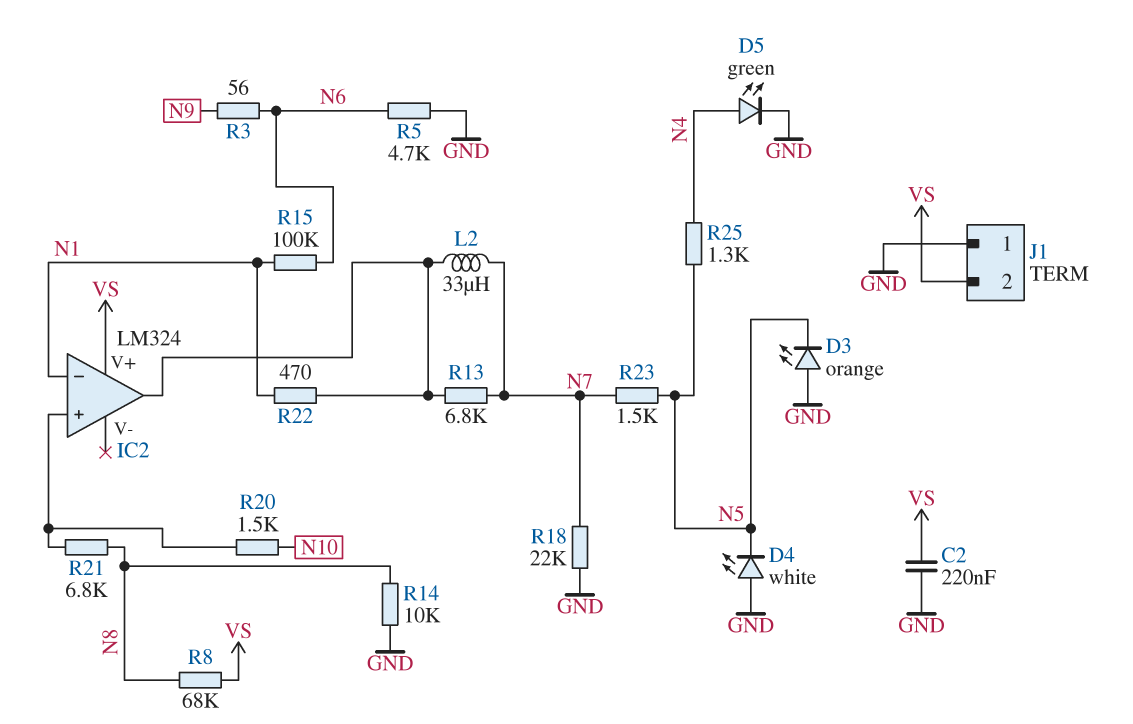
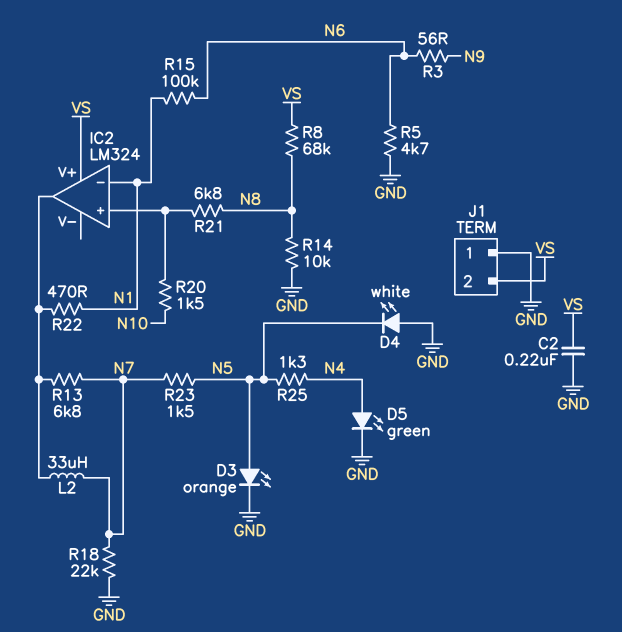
D3: LED orange (A GND, K N5) -> LED orange (A N5, K GND)

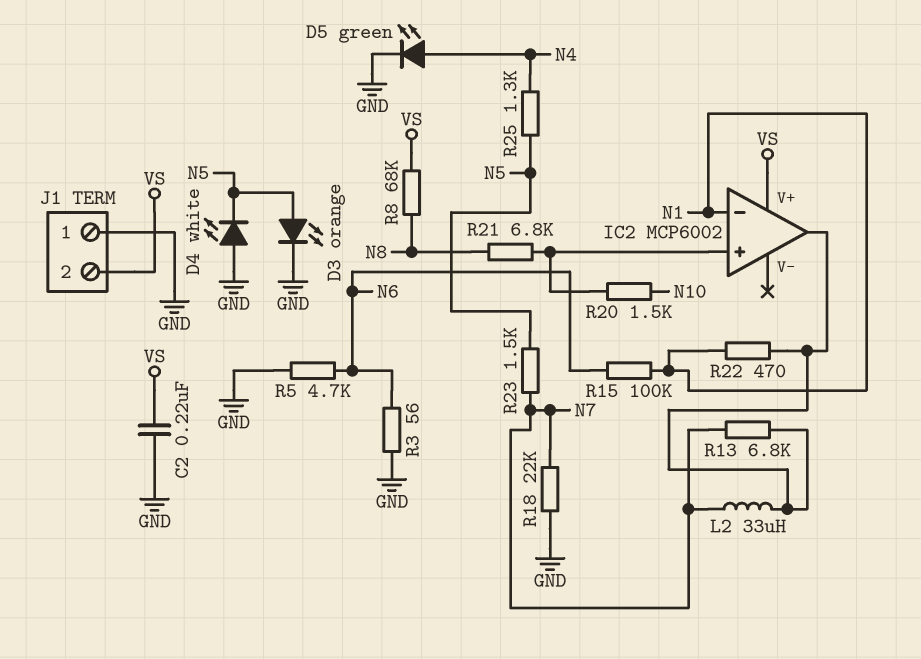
IC2: LM324 -> MCP6002
R3: 56 (N6, N9) -> 56 (GND, N6)
R14: 10k (GND, N8) -> none

